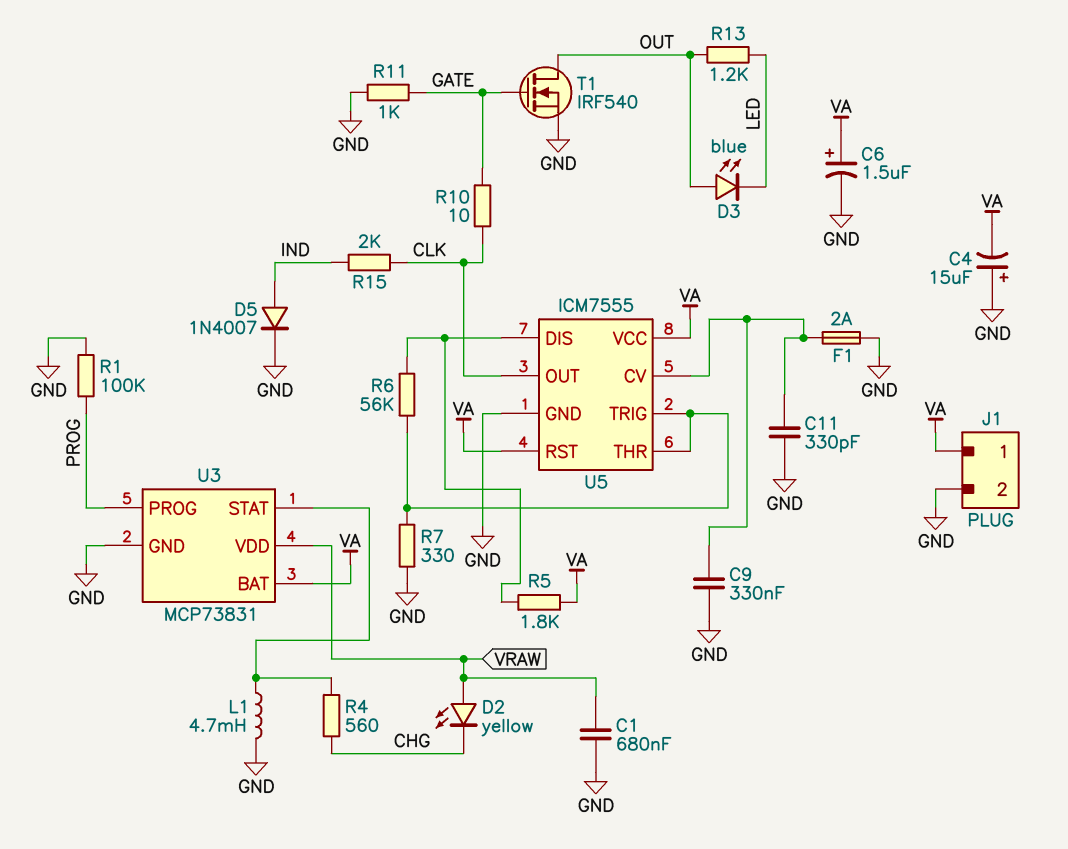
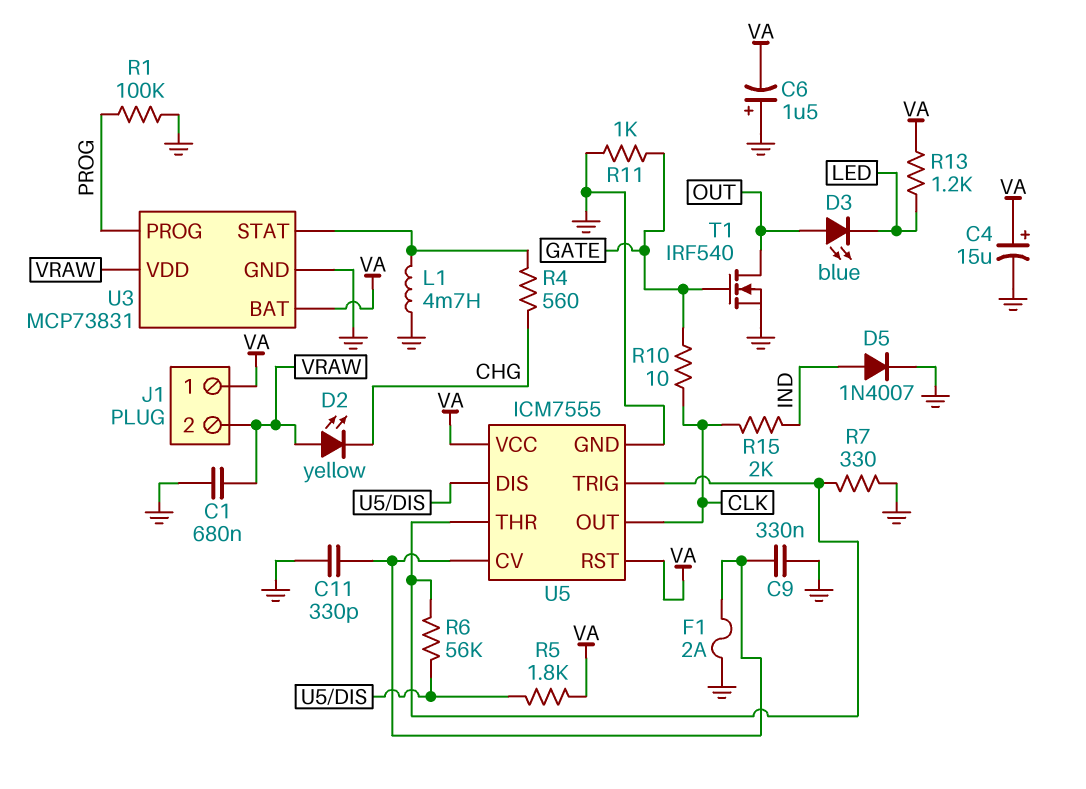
C4: 15uF (plus GND, minus VA) -> 15uF (plus VA, minus GND)
C6: 1.5uF (plus VA, minus GND) -> 1.5uF (plus GND, minus VA)
J1 pin 2: GND -> VRAW
R13: 1.2k (LED, OUT) -> 1.2k (LED, VA)

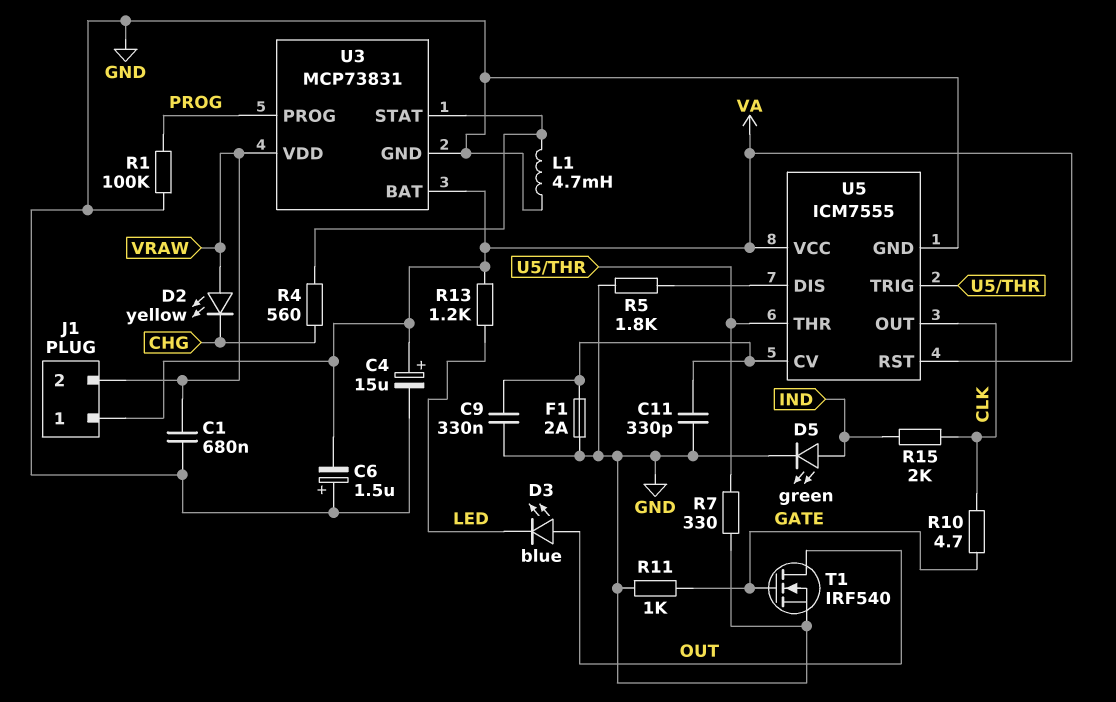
D5: diode 1N4007 (A IND, K GND) -> LED green (A IND, K GND)
R5: 1.8k (U5/DIS, VA) -> 1.8k (GND, U5/DIS)
R6: 56k (U5/DIS, U5/THR) -> none
R10: 10 (CLK, GATE) -> 4.7 (CLK, GATE)

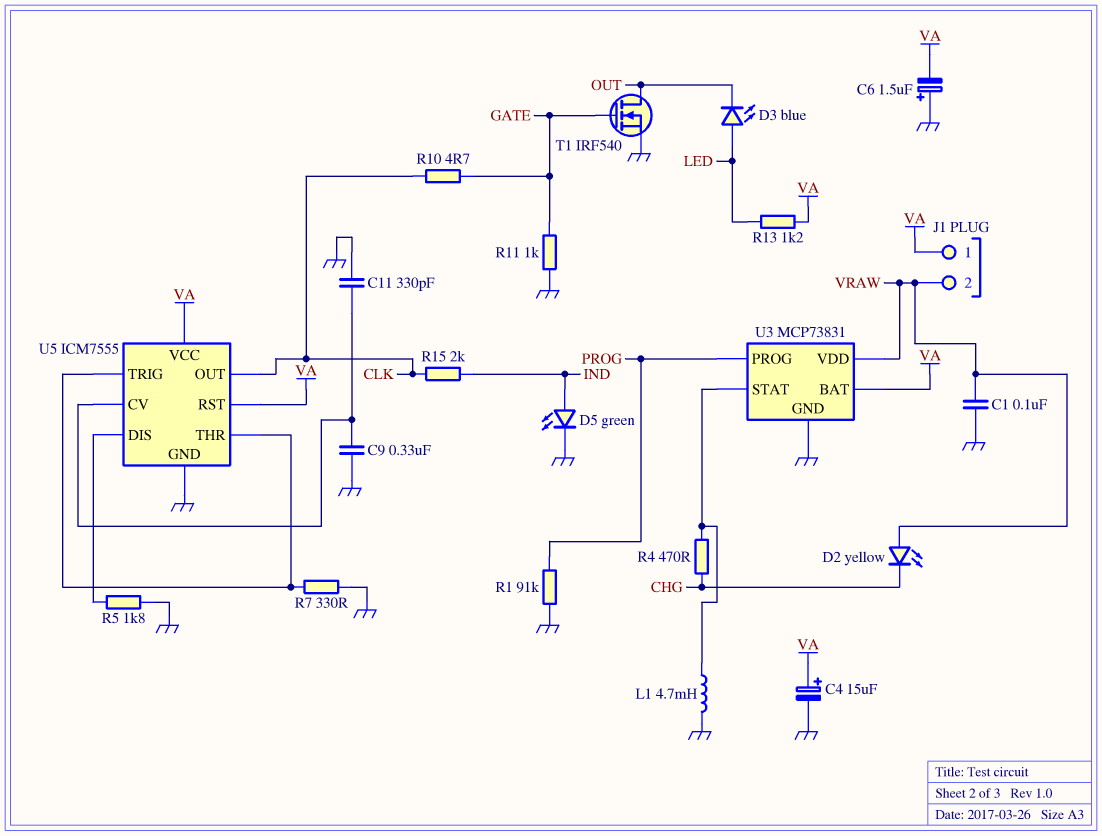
C1: 680nF (GND, VRAW) -> 100nF (GND, VRAW)
D3: LED blue (A OUT, K LED) -> LED blue (A LED, K OUT)
F1: 2A (GND, U5/CV) -> none
R1: 100k (GND, PROG) -> 91k (GND, PROG)
R4: 560 (CHG, U3/STAT) -> 470 (CHG, U3/STAT)

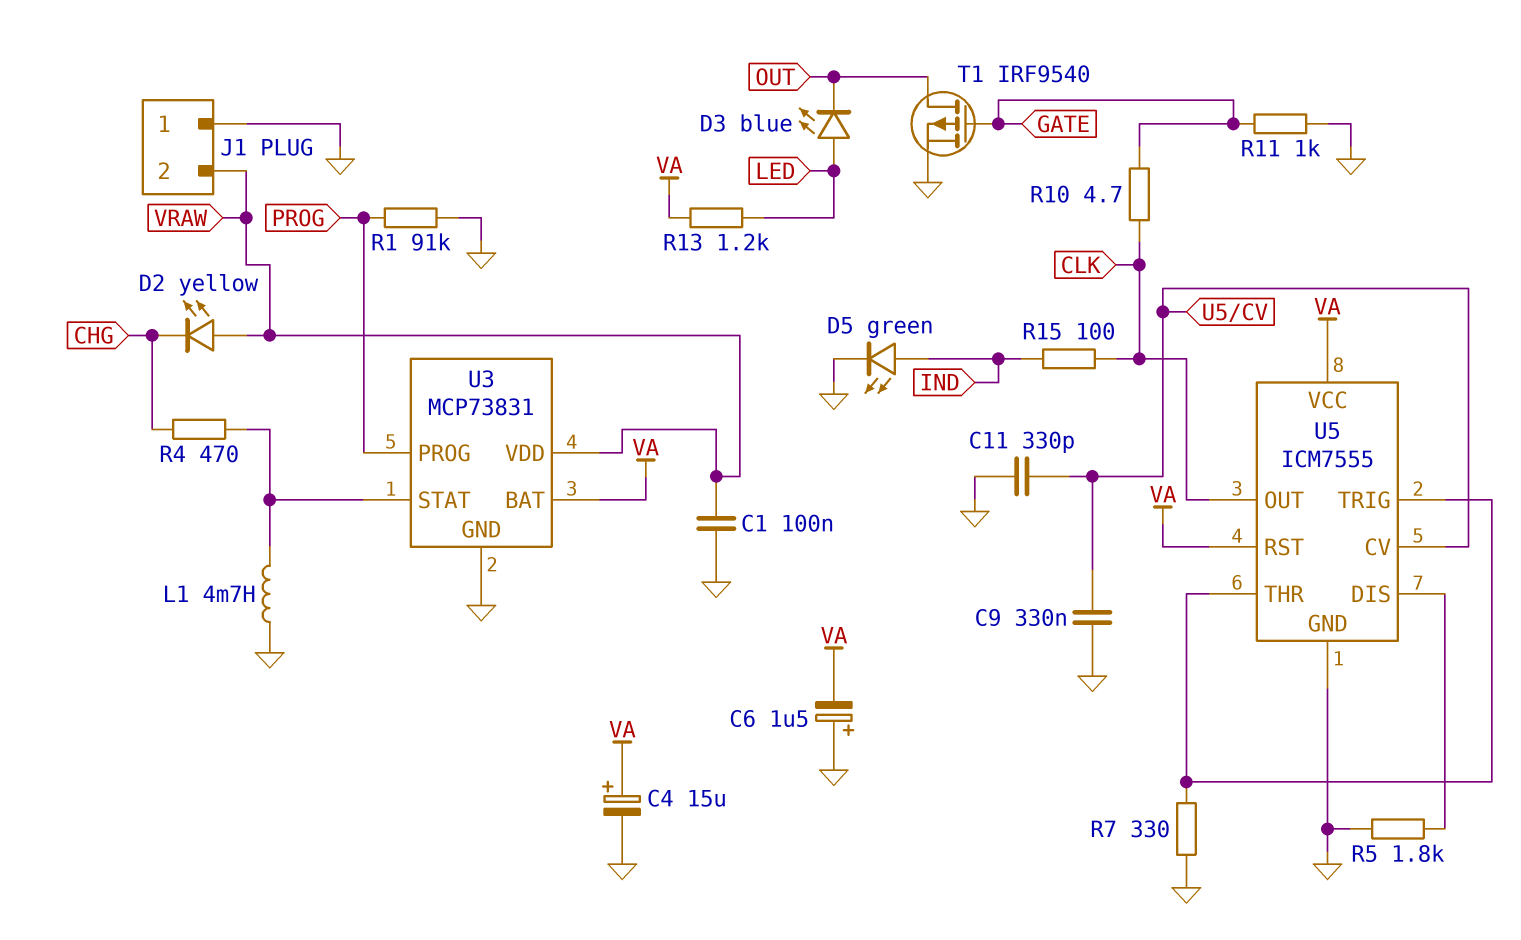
J1 pin 1: VA -> GND
R15: 2k (CLK, IND) -> 100 (CLK, IND)
T1: NMOS IRF540 (G GATE, D OUT, S GND) -> PMOS IRF9540 (G GATE, D OUT, S GND)

